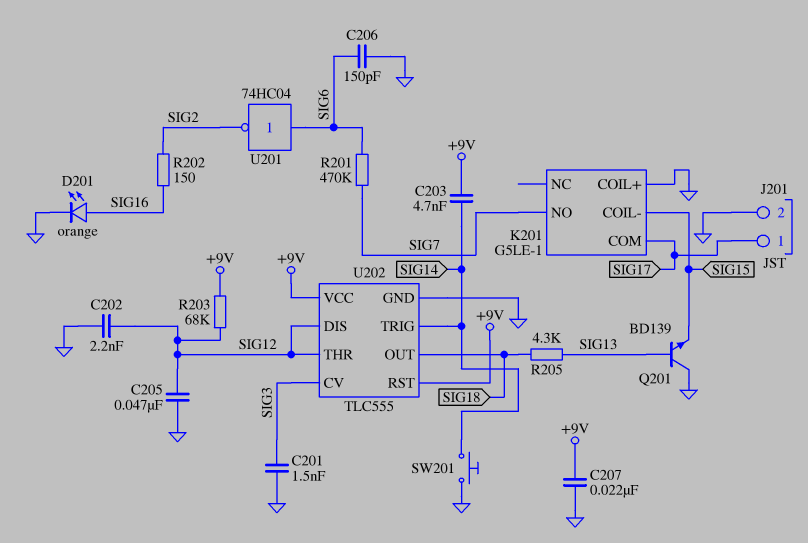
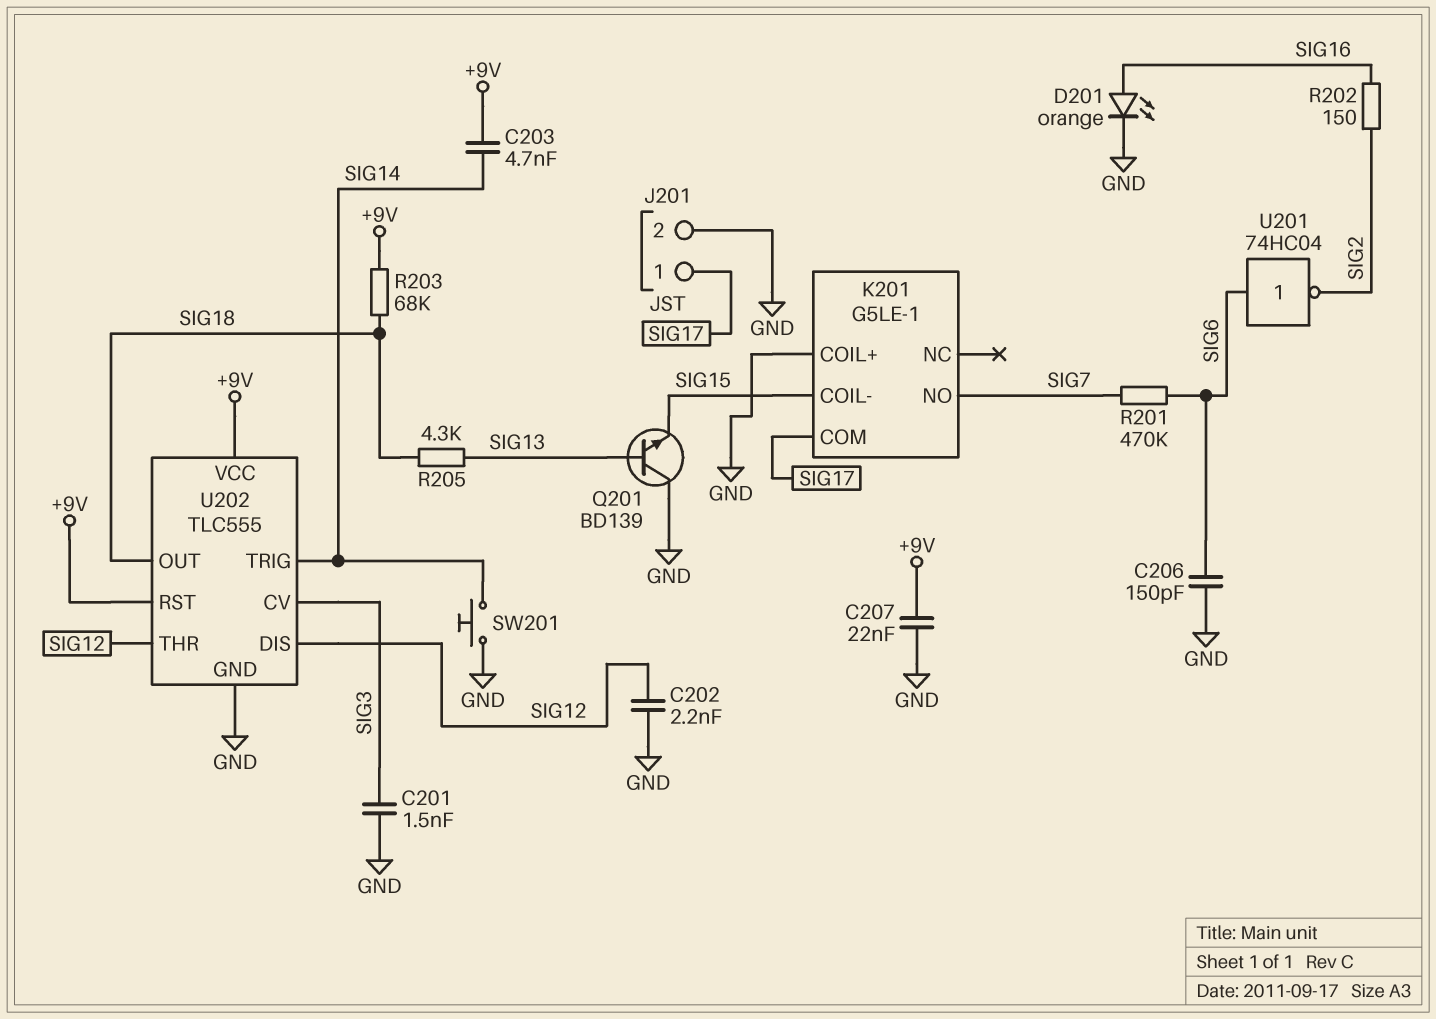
C205: 47nF (GND, SIG12) -> none
R203: 68k (+9V, SIG12) -> 68k (+9V, SIG18)

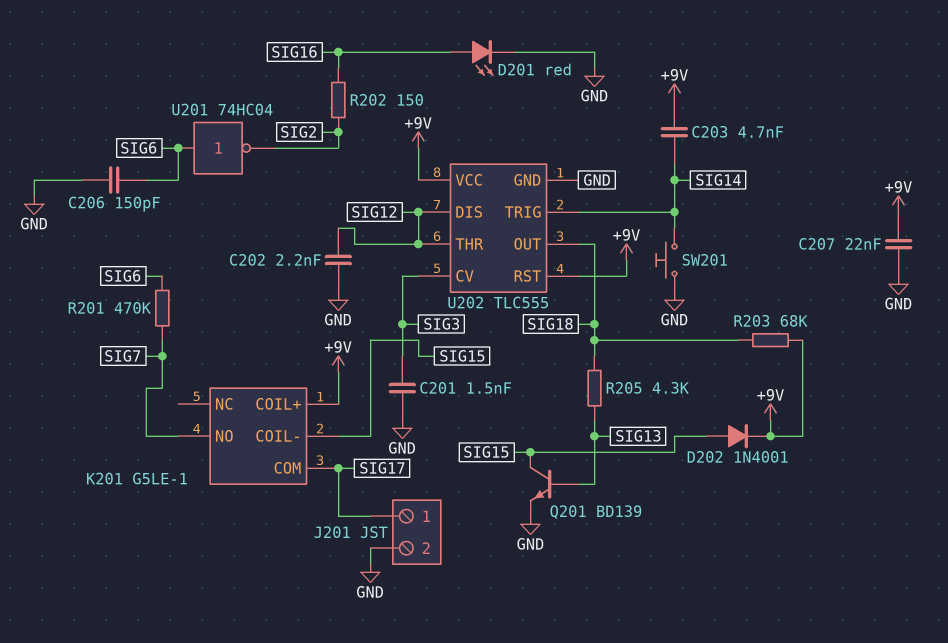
D201: LED orange (A SIG16, K GND) -> LED red (A SIG16, K GND)
D202: none -> diode 1N4001 (A SIG15, K +9V)
K201 pin COIL+: GND -> +9V
Q201: NPN BD139 (B SIG13, C GND, E SIG15) -> NPN BD139 (B SIG13, C SIG15, E GND)

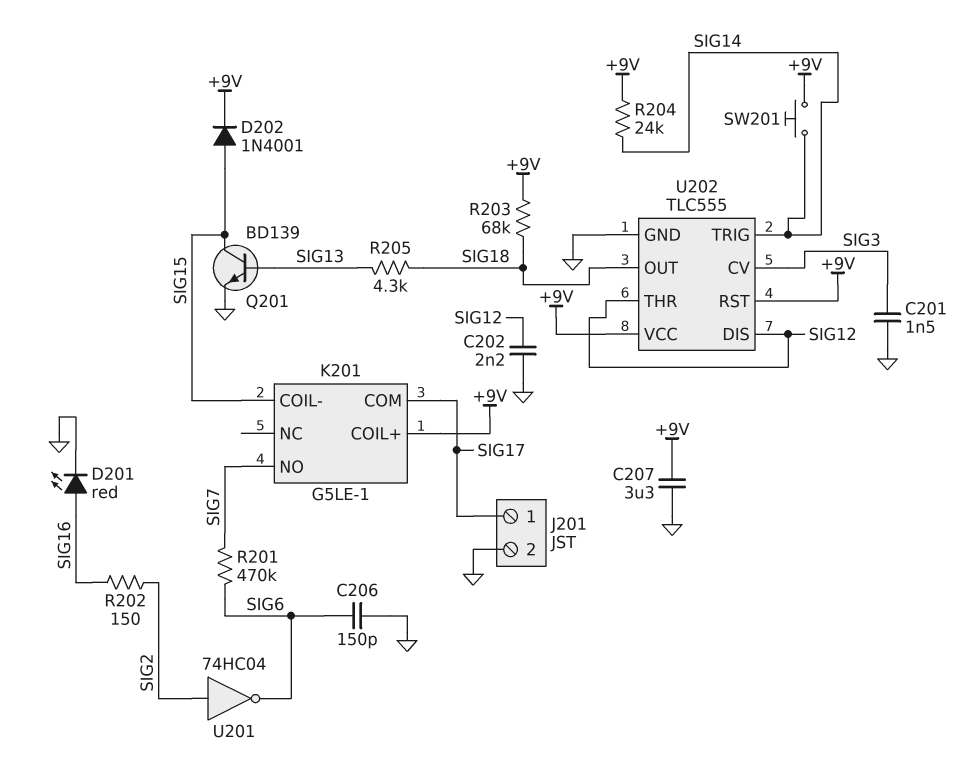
C203: 4.7nF (+9V, SIG14) -> none
C207: 22nF (+9V, GND) -> 3.3uF (+9V, GND)
R204: none -> 24k (+9V, SIG14)
SW201: button (GND, SIG14) -> button (+9V, SIG14)
U201: NOT 74HC04 (in SIG6, out SIG2) -> NOT 74HC04 (in SIG2, out SIG6)

